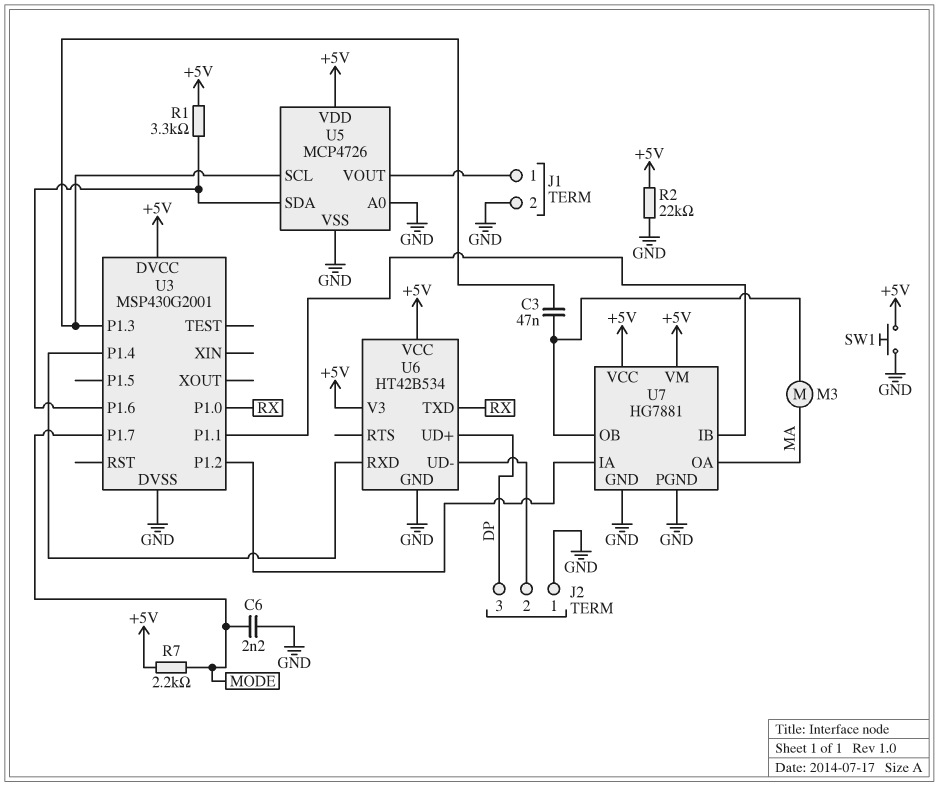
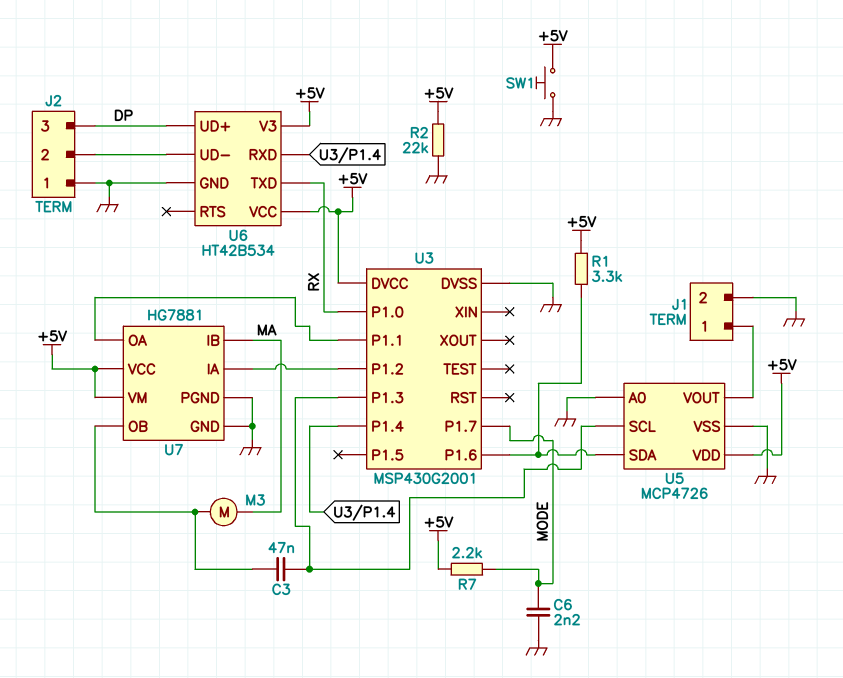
U7 pin IB: U3/P1.1 -> MA
U7 pin OA: MA -> U3/P1.1

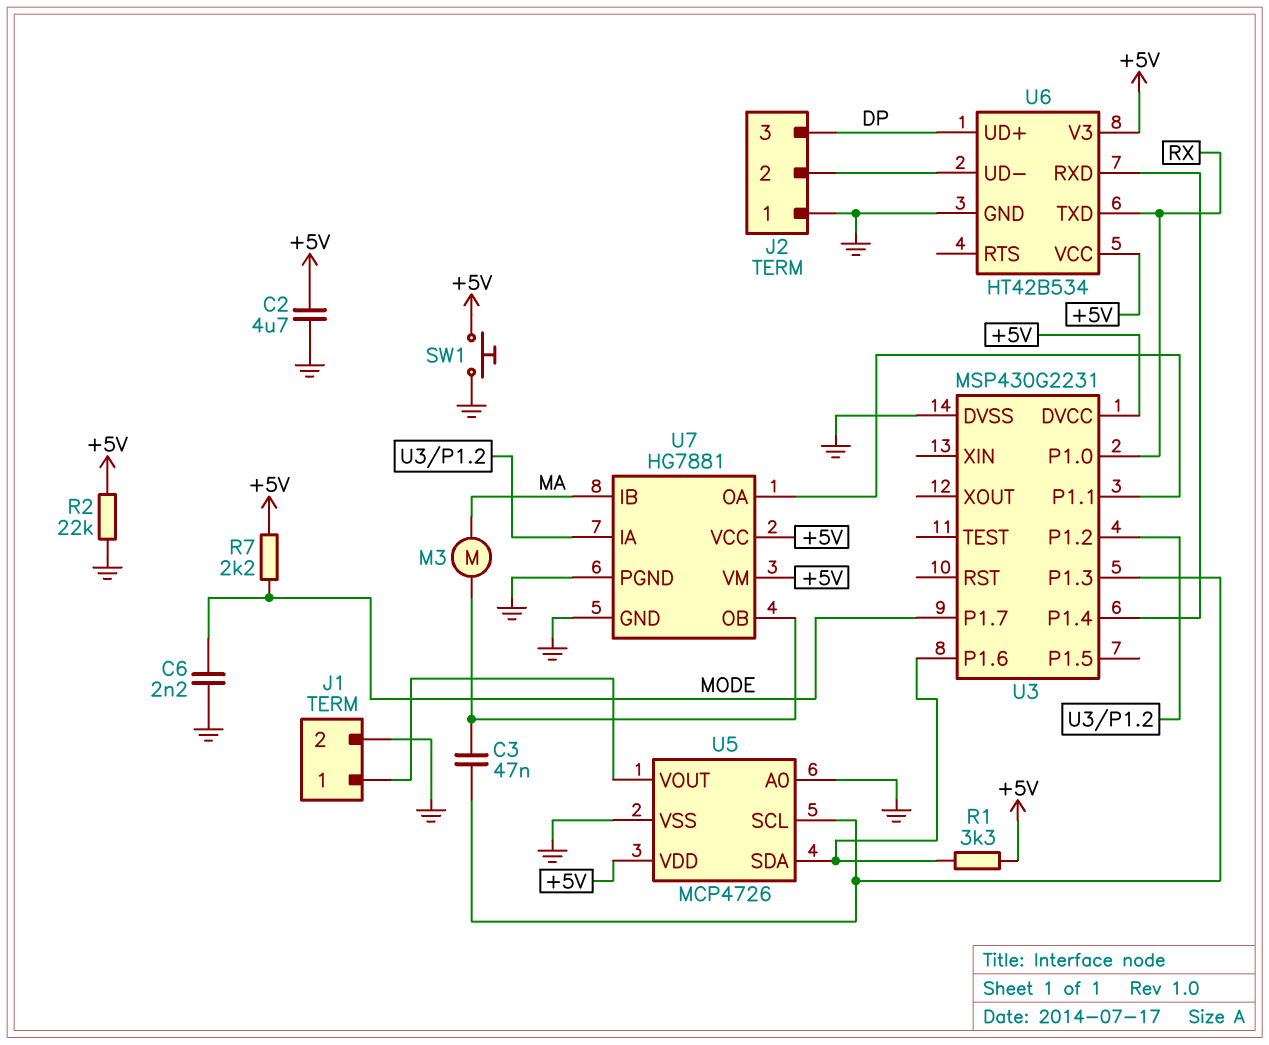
C2: none -> 4.7uF (+5V, GND)
U3: MSP430G2001 -> MSP430G2231

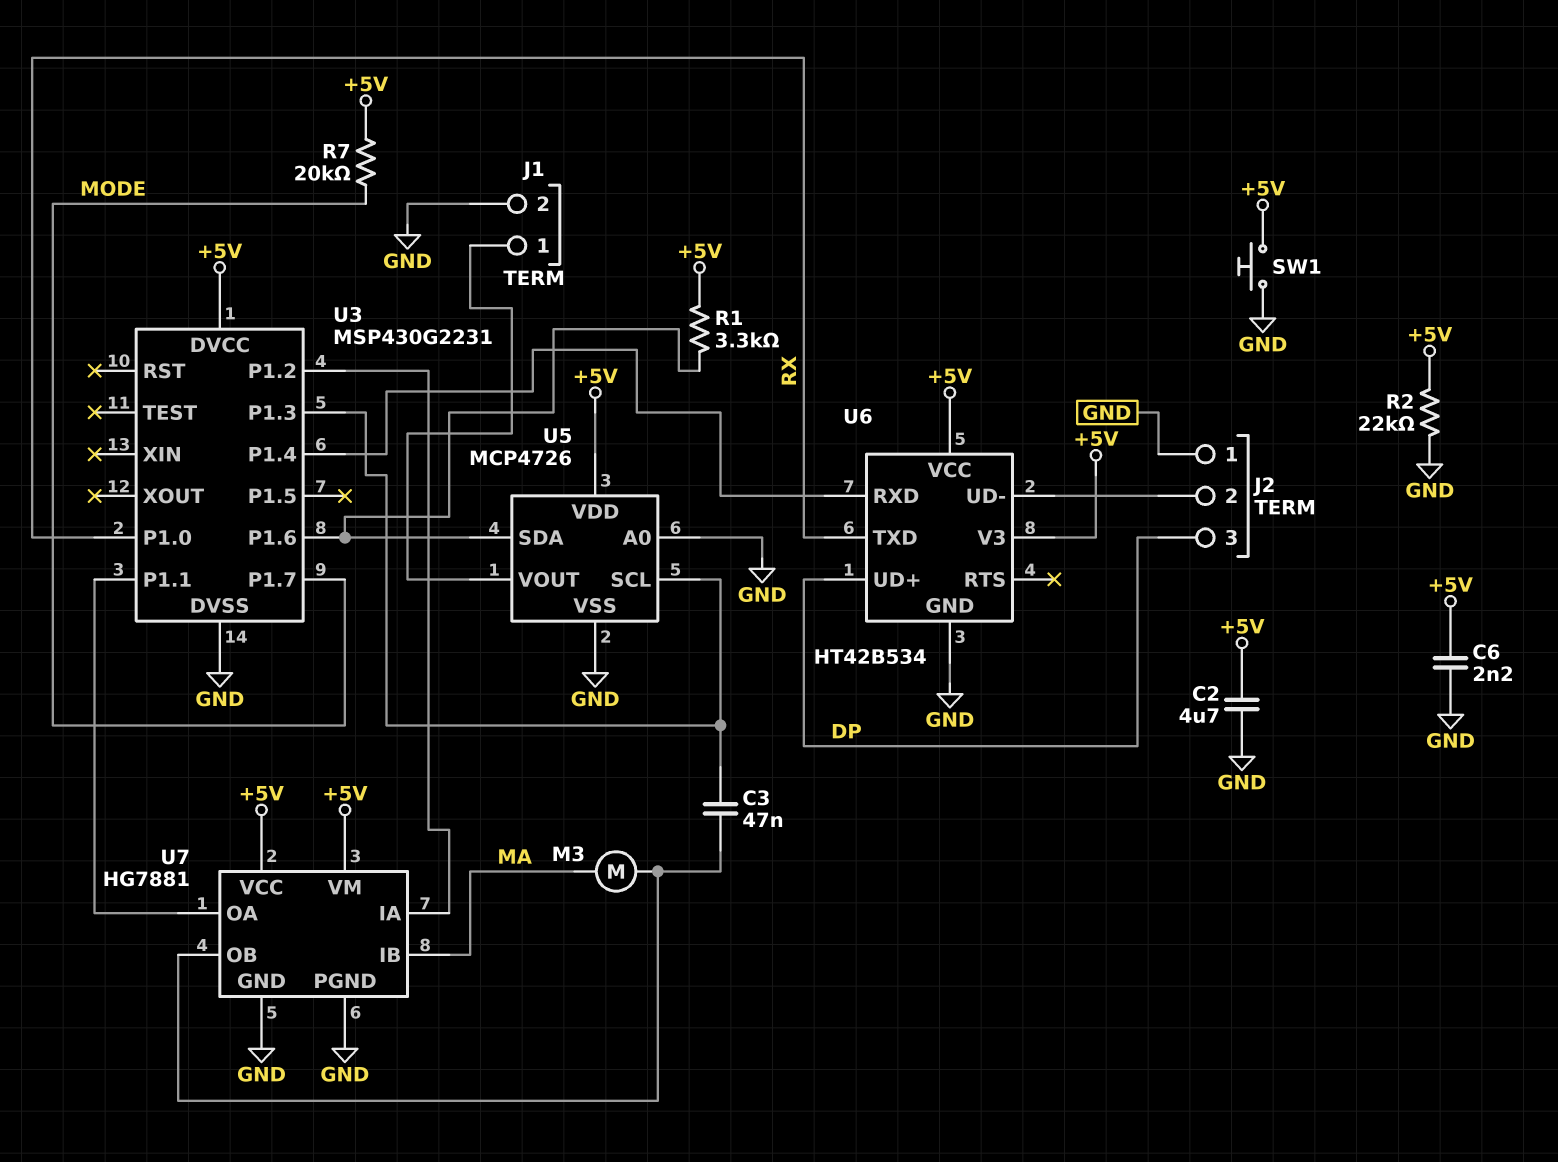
C6: 2.2nF (GND, MODE) -> 2.2nF (+5V, GND)
R7: 2.2k (+5V, MODE) -> 20k (+5V, MODE)

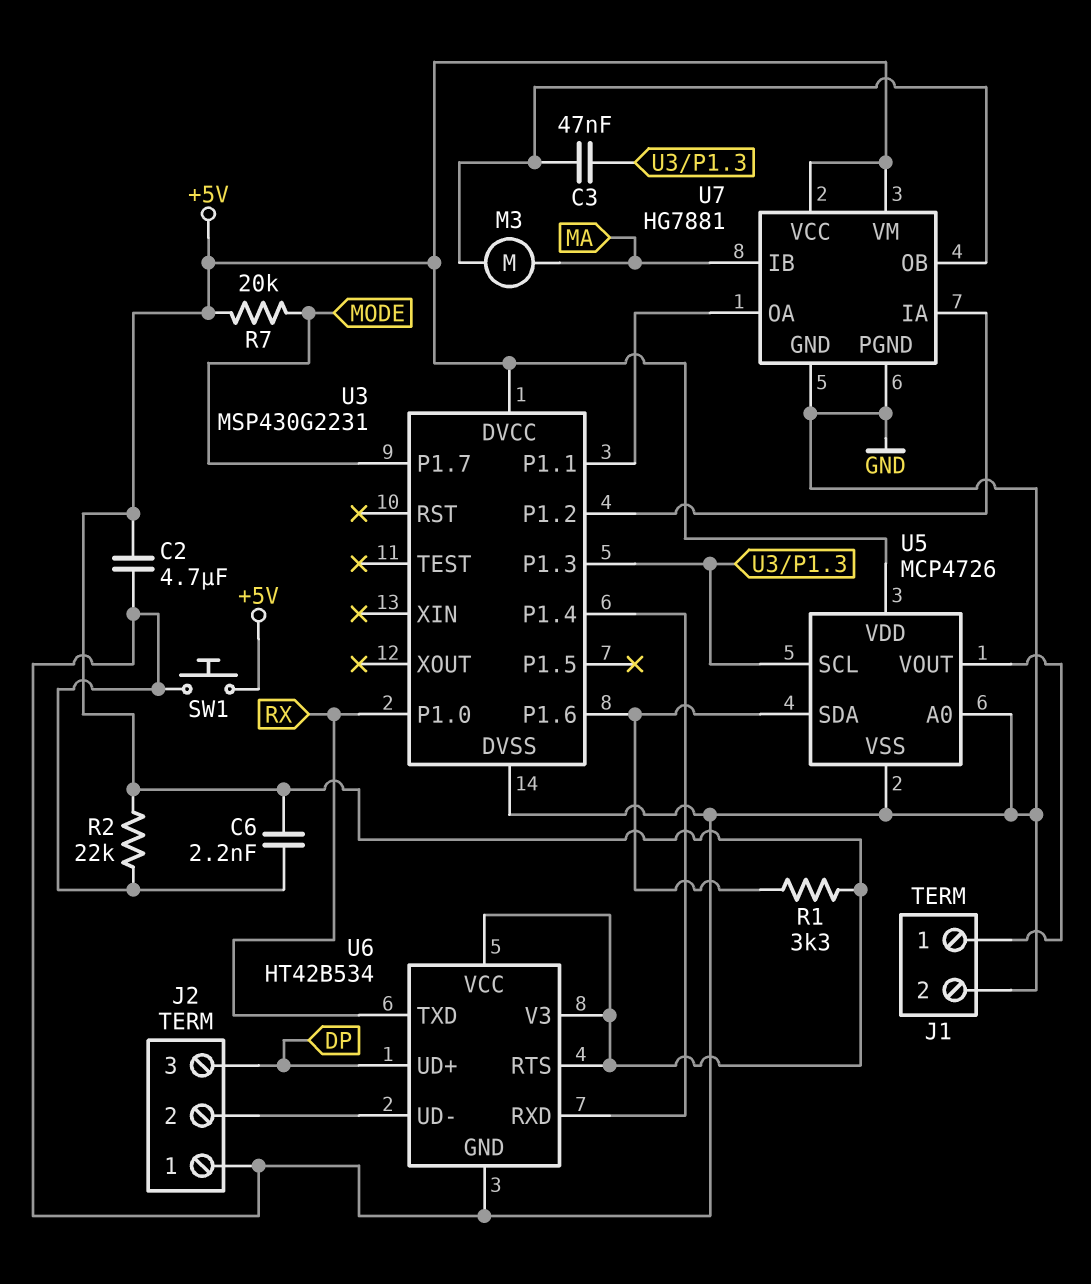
U6 pin RTS: none -> +5V

